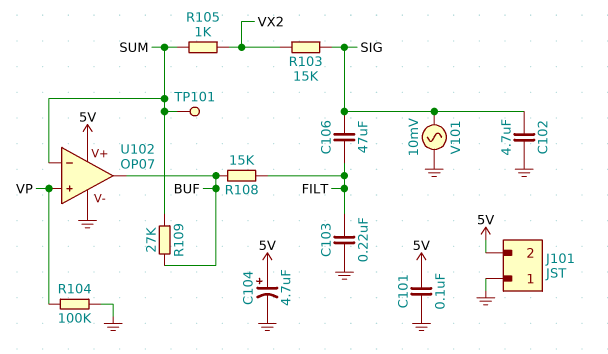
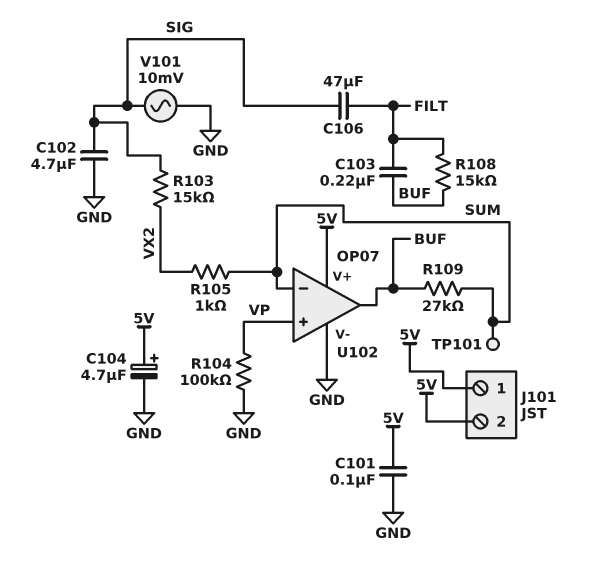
C103: 220nF (FILT, GND) -> 220nF (BUF, FILT)
J101 pin 1: GND -> 5V

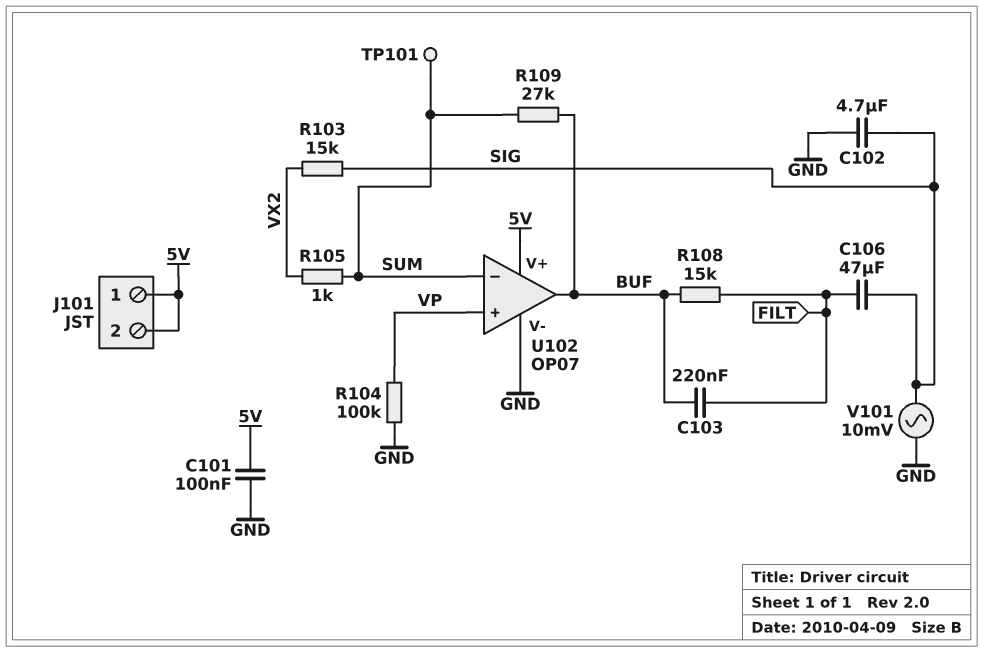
C104: 4.7uF (plus 5V, minus GND) -> none

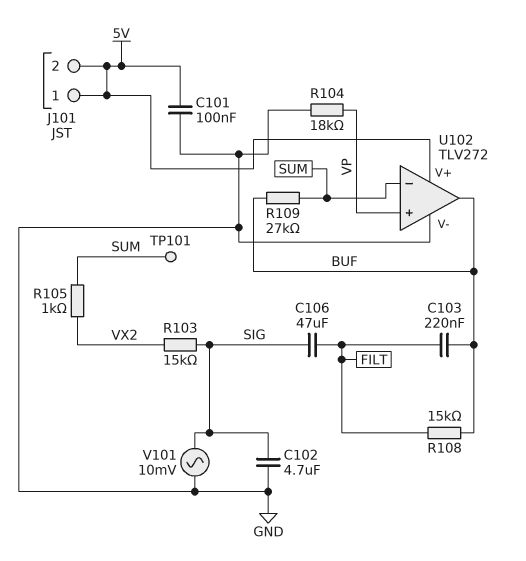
R104: 100k (GND, VP) -> 18k (GND, VP)
U102: OP07 -> TLV272

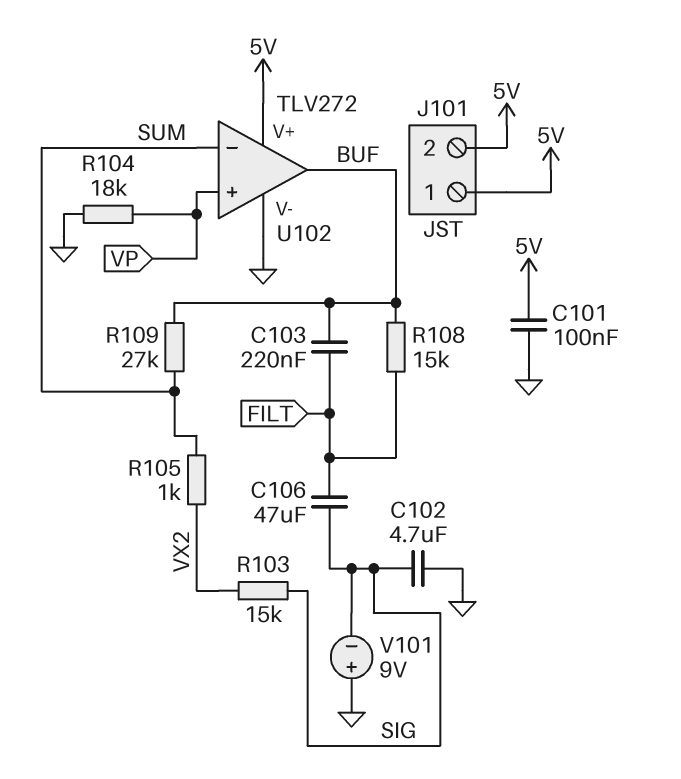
TP101: test point (SUM) -> none
V101: AC 10mV (GND, SIG) -> 9V (plus GND, minus SIG)

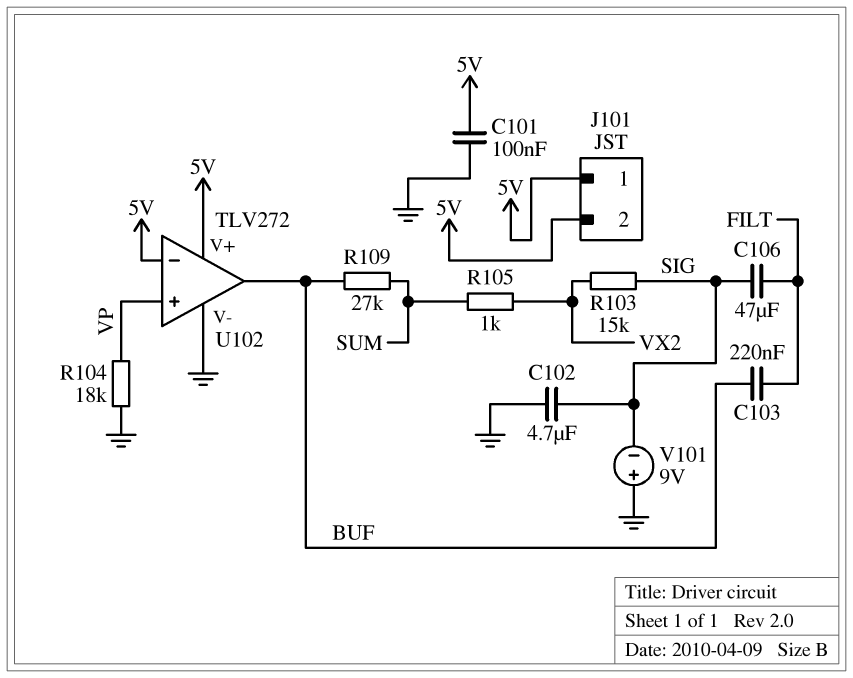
R108: 15k (BUF, FILT) -> none
U102 pin in-: SUM -> 5V

